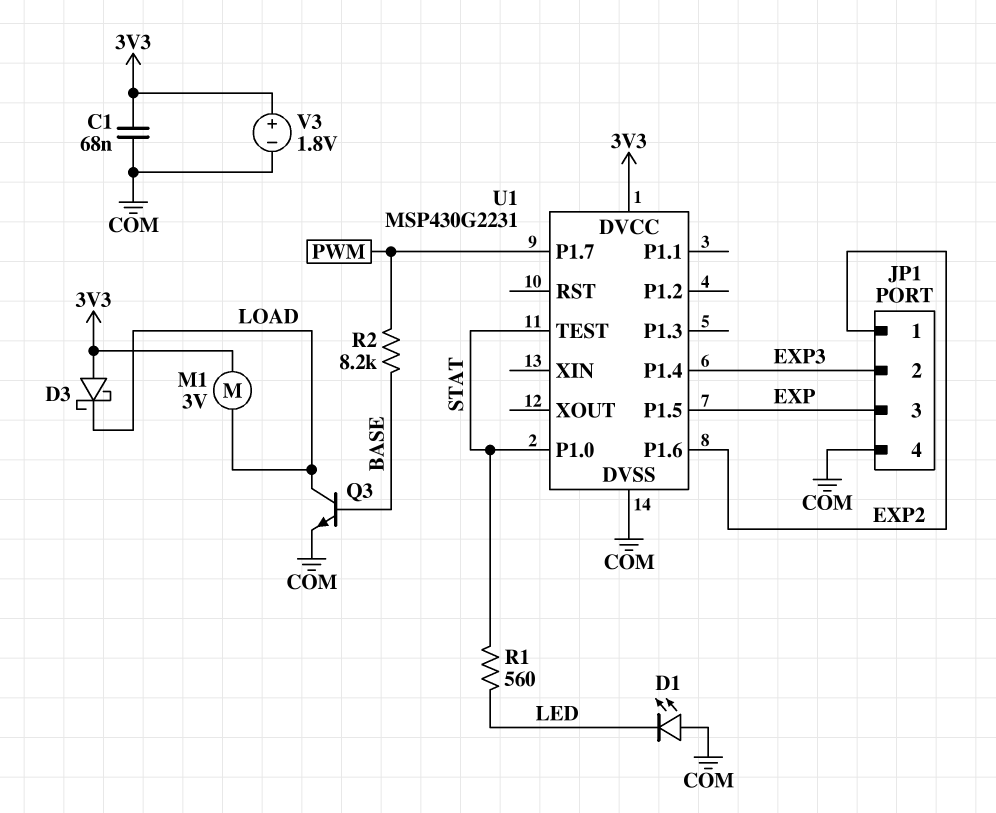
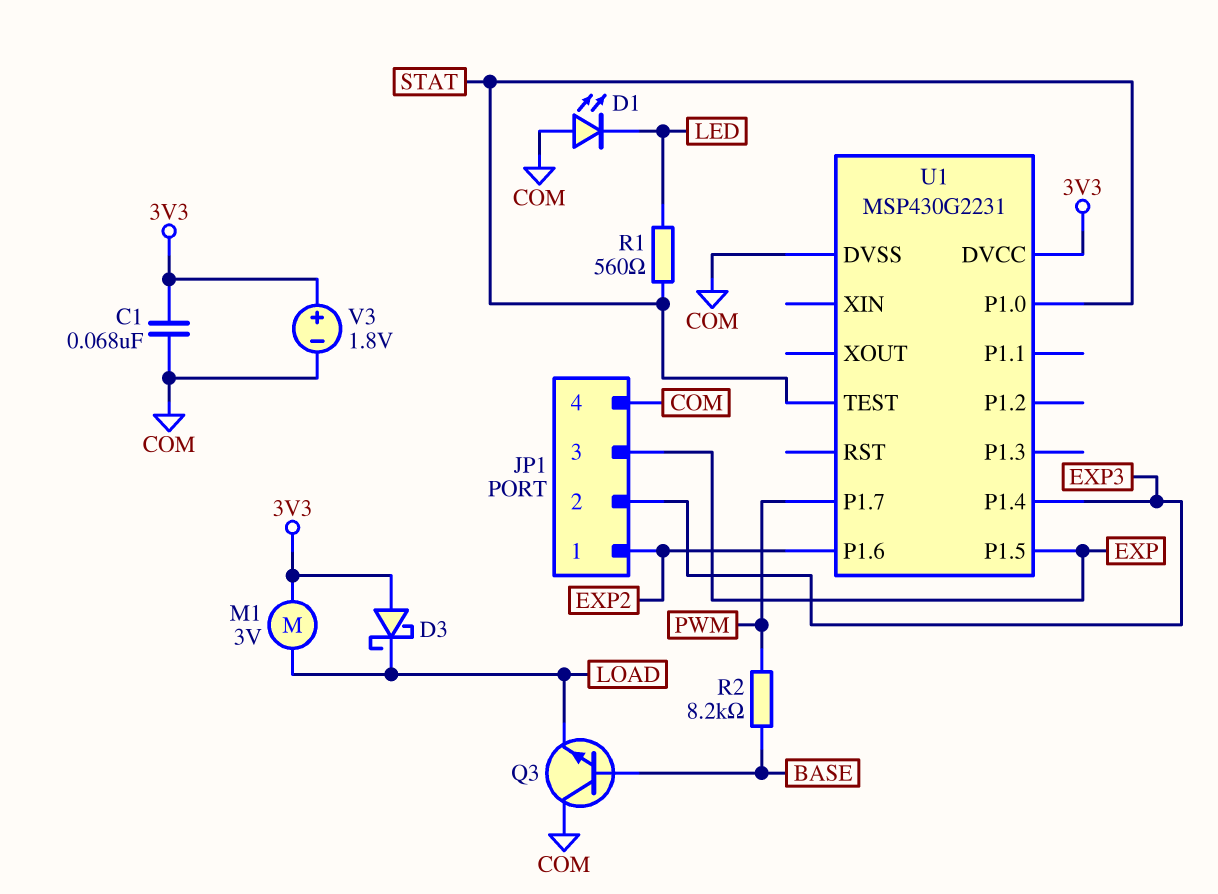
Q3: NPN (B BASE, C LOAD, E COM) -> NPN (B BASE, C COM, E LOAD)

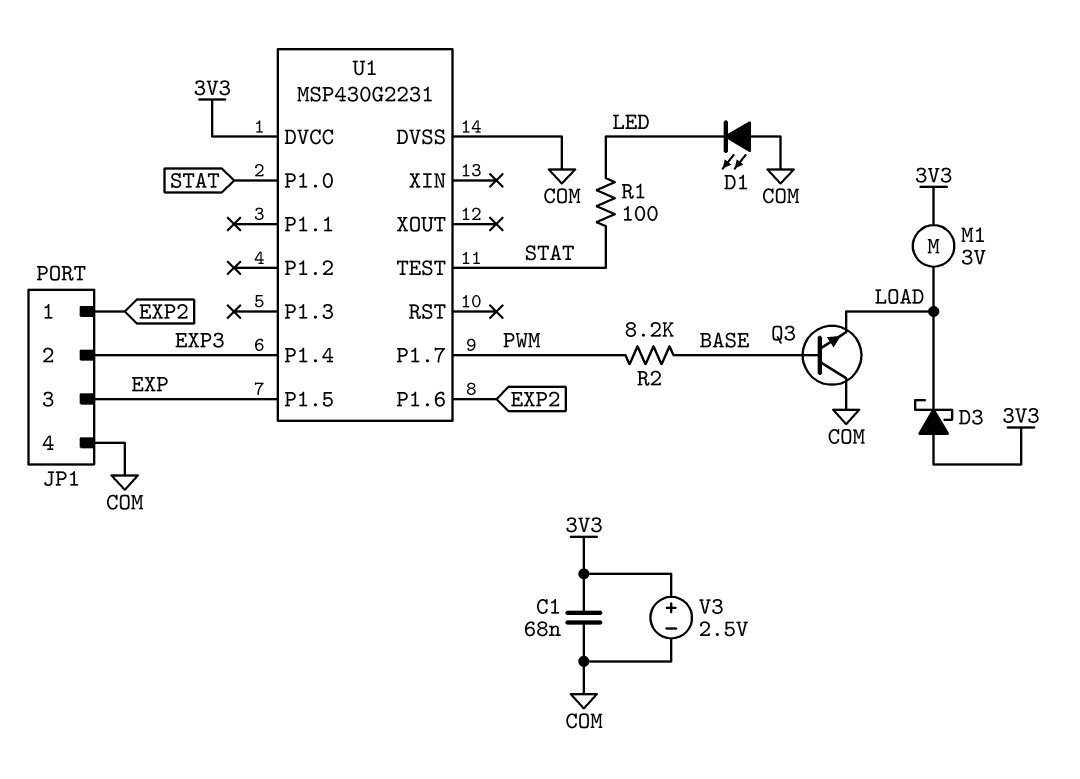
R1: 560 (LED, STAT) -> 100 (LED, STAT)
V3: 1.8V (plus 3V3, minus COM) -> 2.5V (plus 3V3, minus COM)

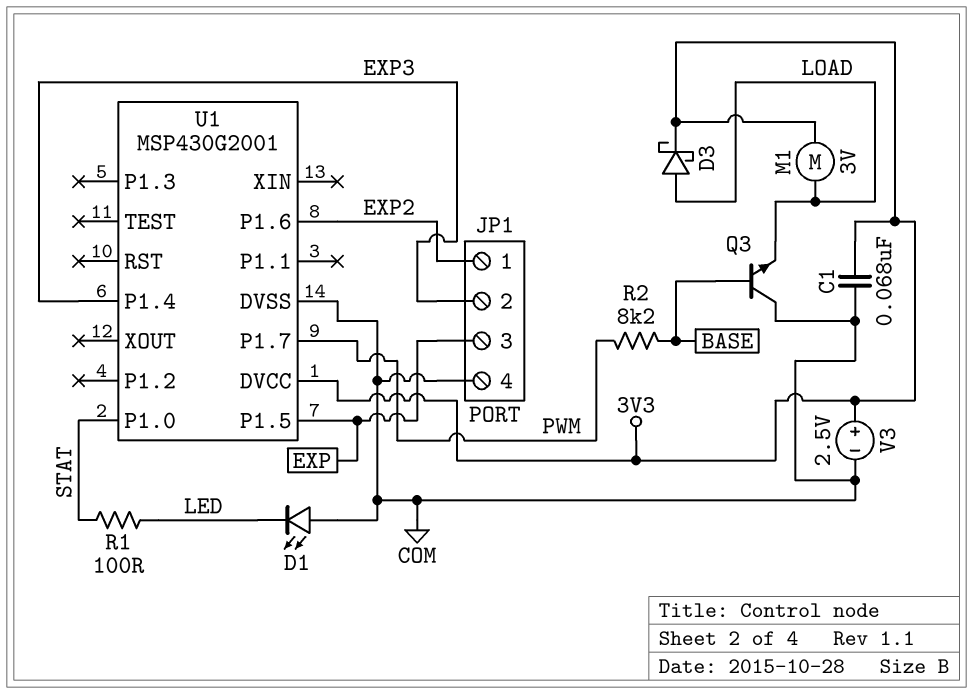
D3: schottky (A 3V3, K LOAD) -> schottky (A LOAD, K 3V3)
U1: MSP430G2231 -> MSP430G2001
U1 pin TEST: STAT -> none

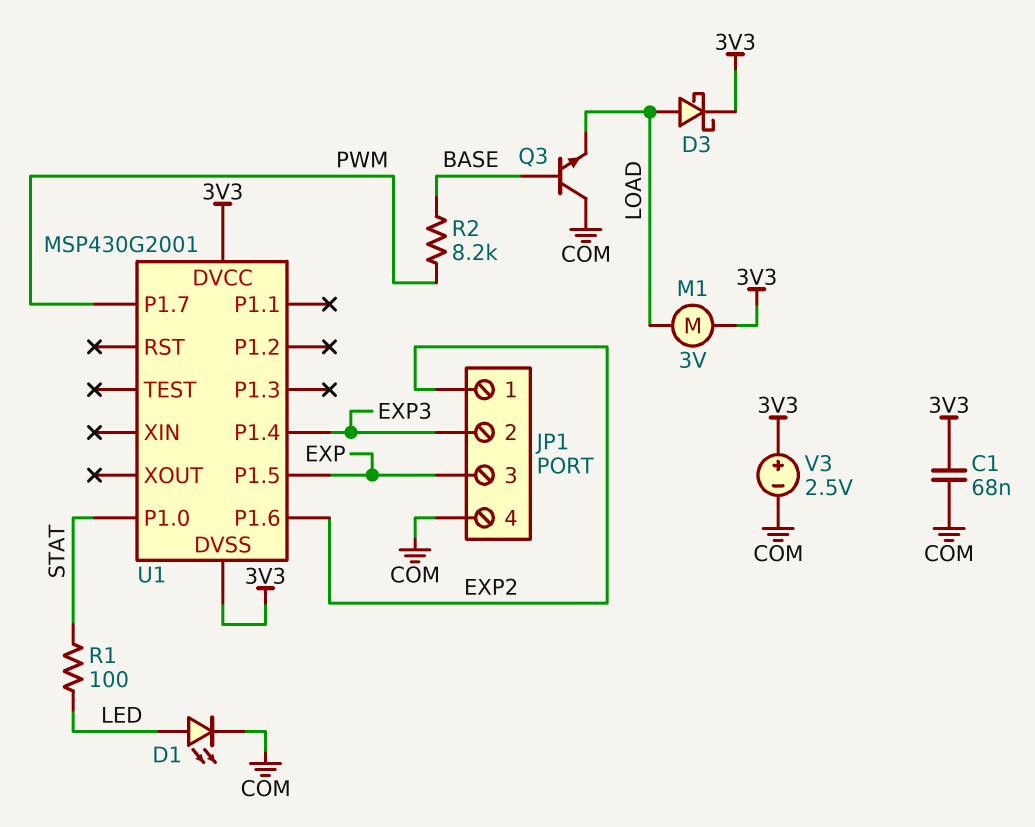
D1: LED (A COM, K LED) -> LED (A LED, K COM)
U1 pin DVSS: COM -> 3V3

